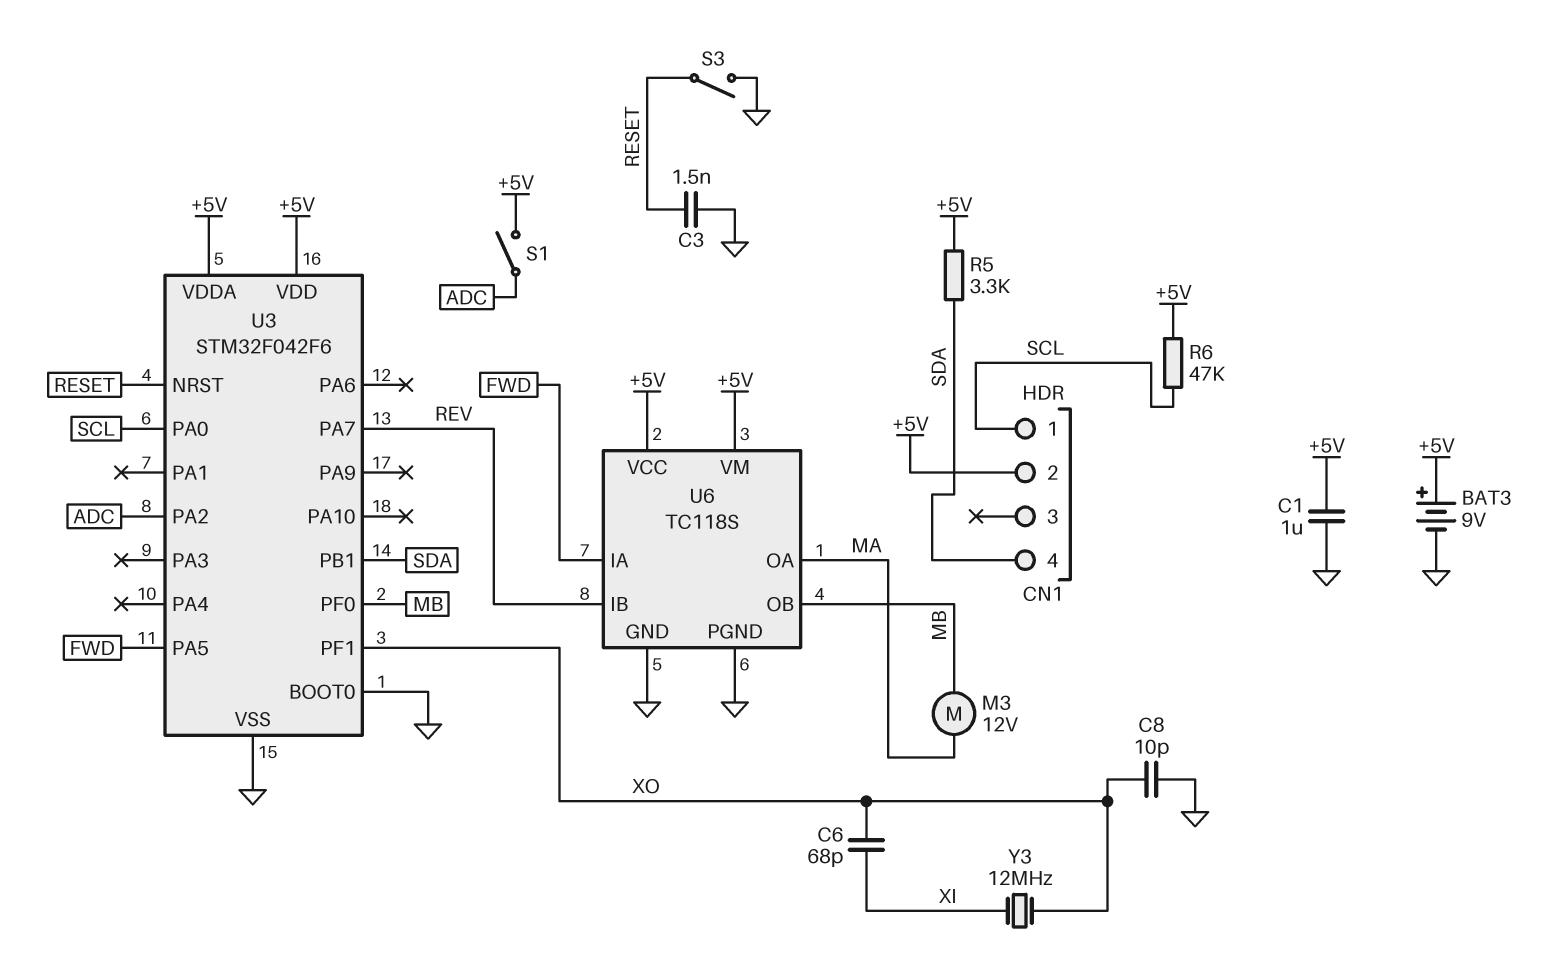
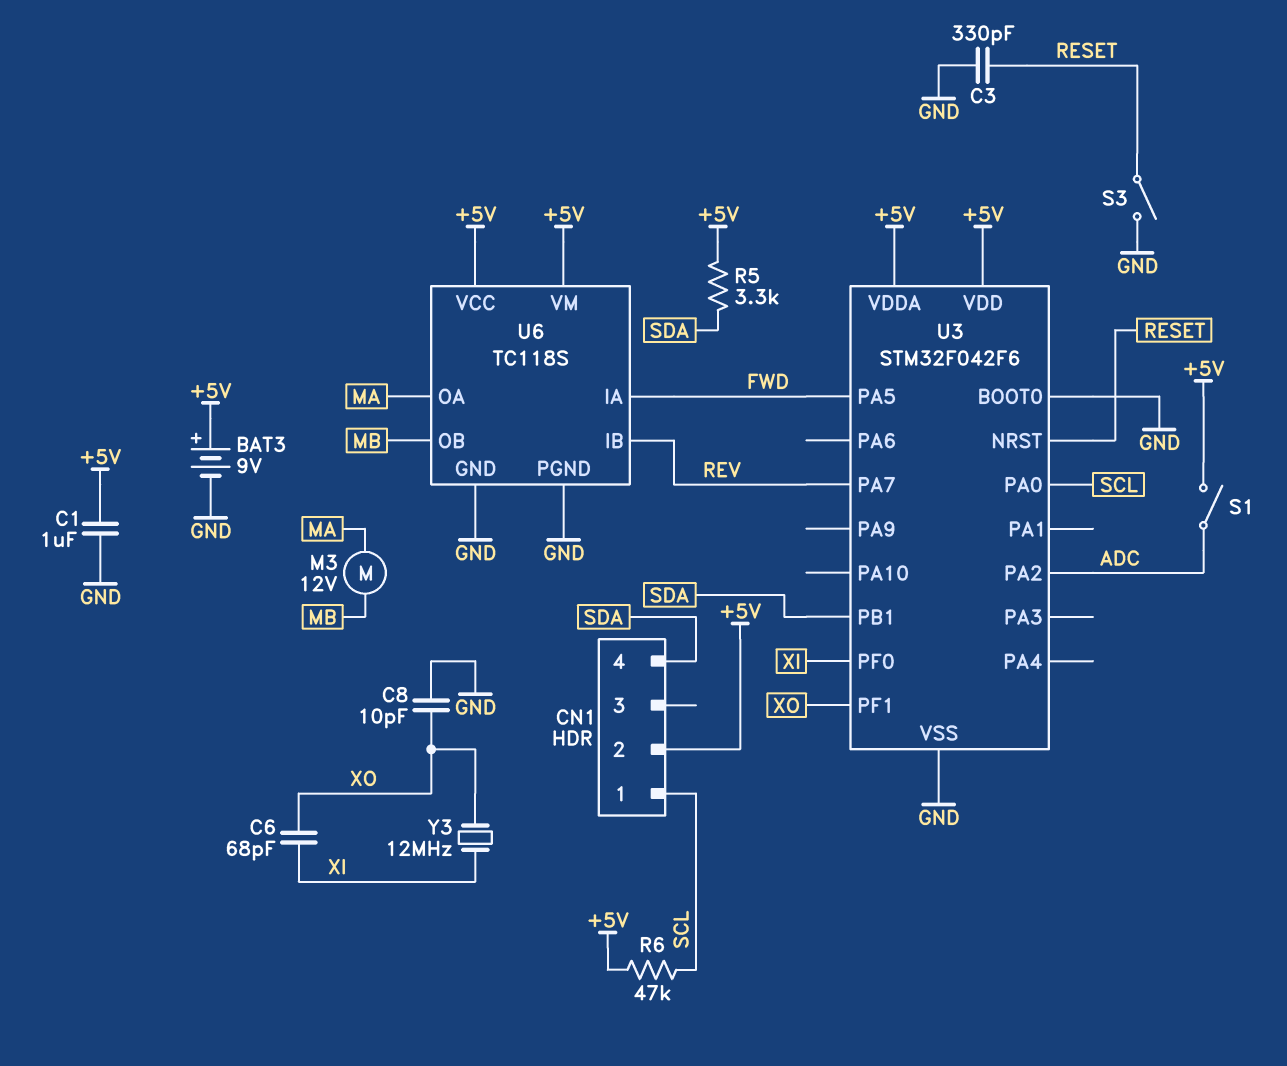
C3: 1.5nF (GND, RESET) -> 330pF (GND, RESET)
U3 pin PF0: MB -> XI

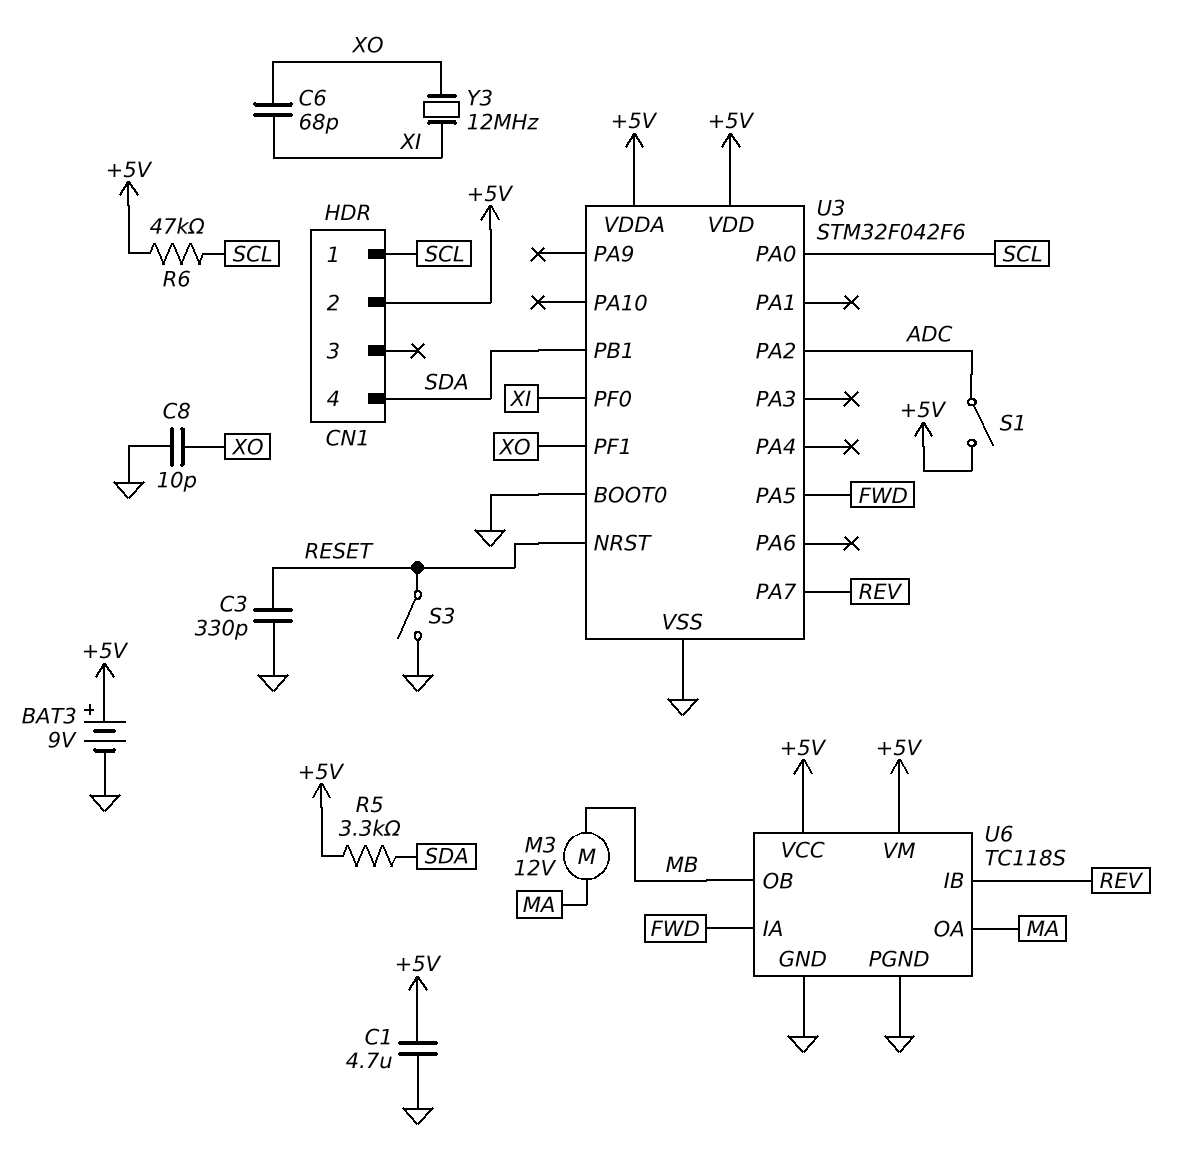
C1: 1uF (+5V, GND) -> 4.7uF (+5V, GND)

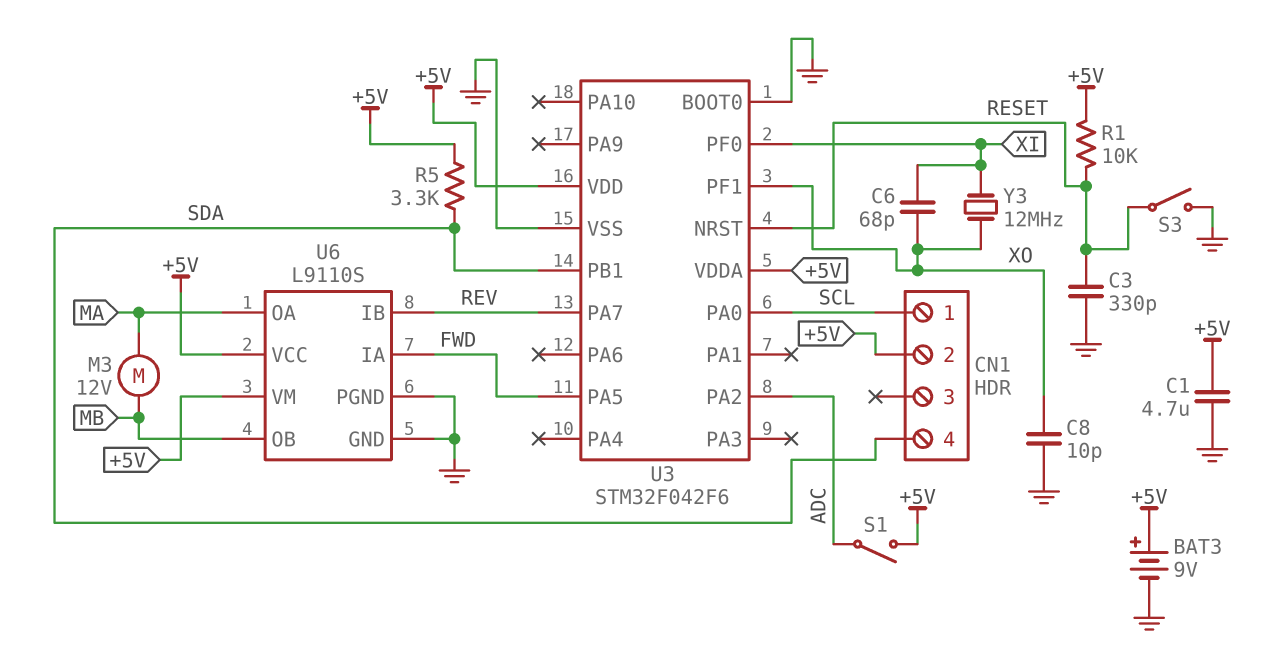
R1: none -> 10k (+5V, RESET)
R6: 47k (+5V, SCL) -> none
U6: TC118S -> L9110S

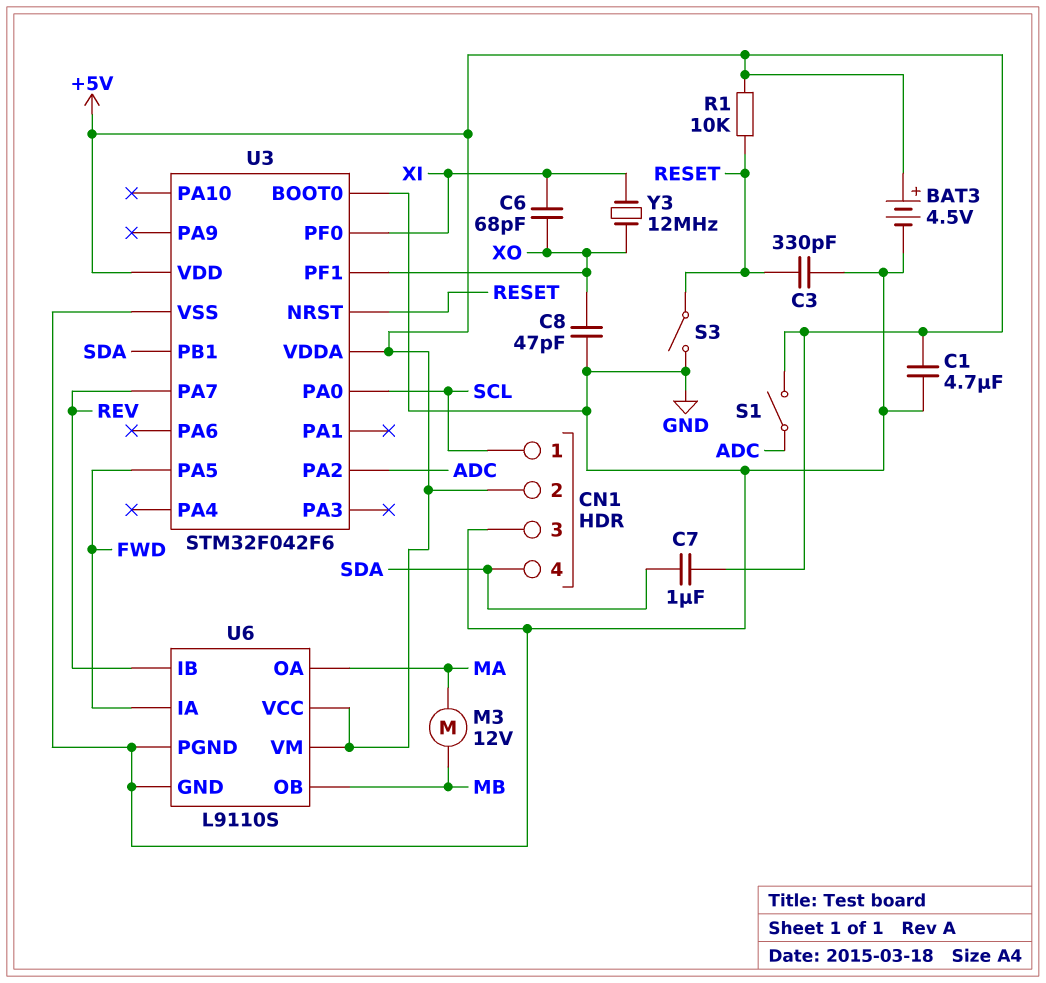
BAT3: 9V (plus +5V, minus GND) -> 4.5V (plus +5V, minus GND)
C7: none -> 1uF (+5V, SDA)
C8: 10pF (GND, XO) -> 47pF (GND, XO)
CN1 pin 3: none -> GND
R5: 3.3k (+5V, SDA) -> none

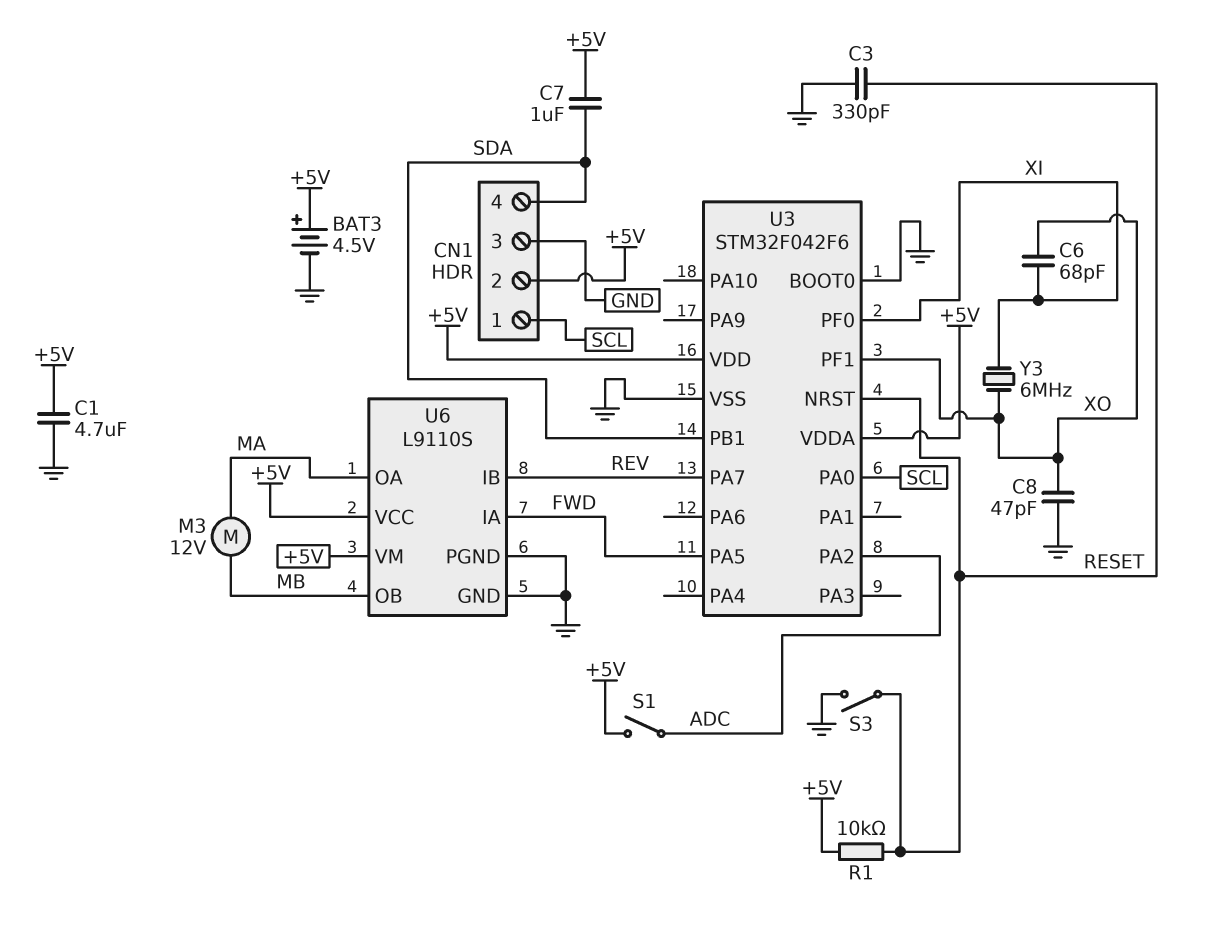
Y3: 12MHz (XI, XO) -> 6MHz (XI, XO)

